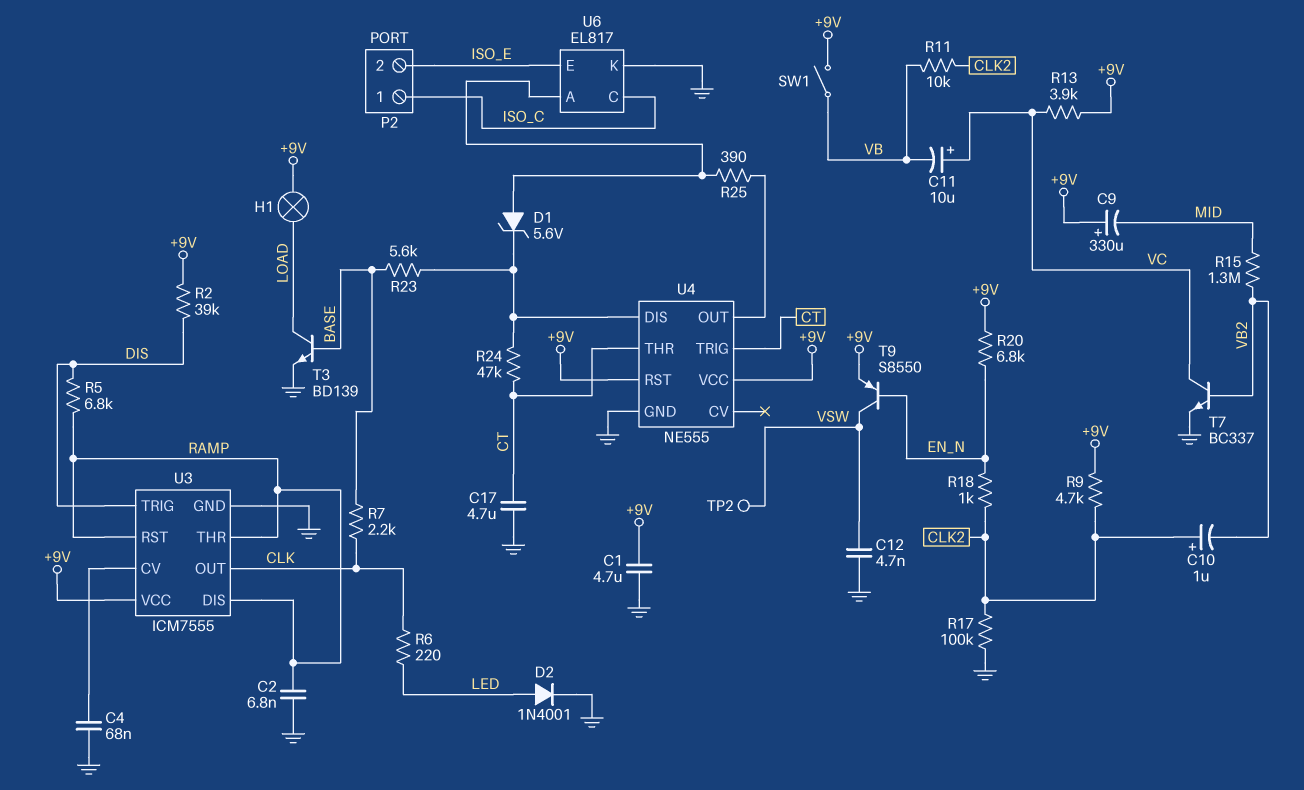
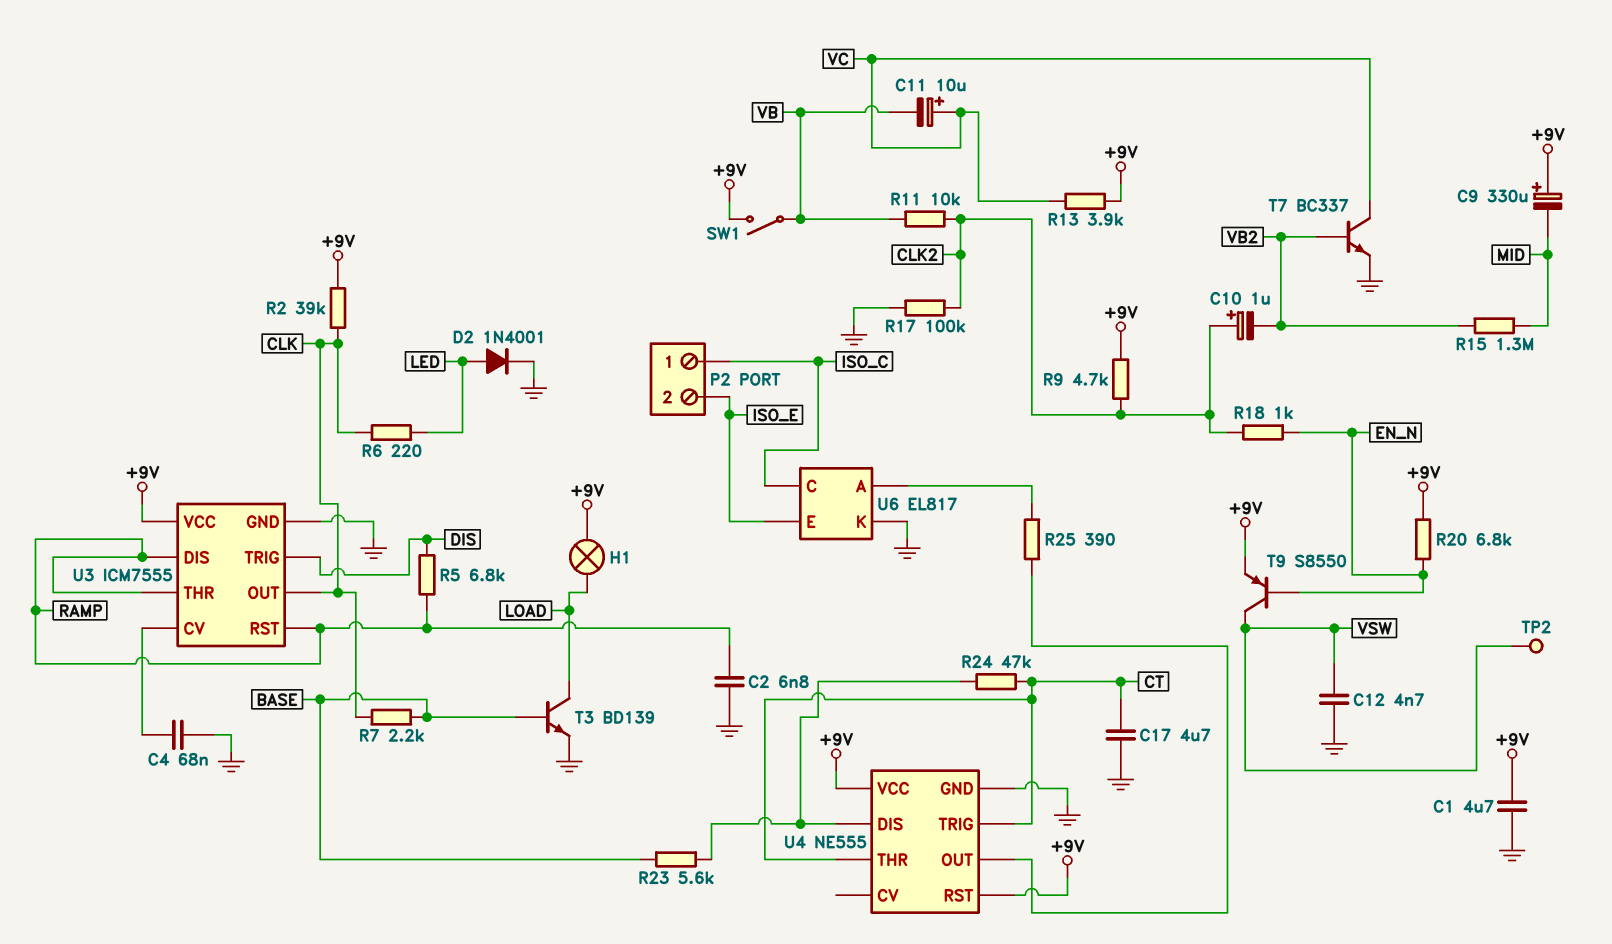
D1: zener 5.6V (A U6/A, K U4/DIS) -> none
R2: 39k (+9V, DIS) -> 39k (+9V, CLK)

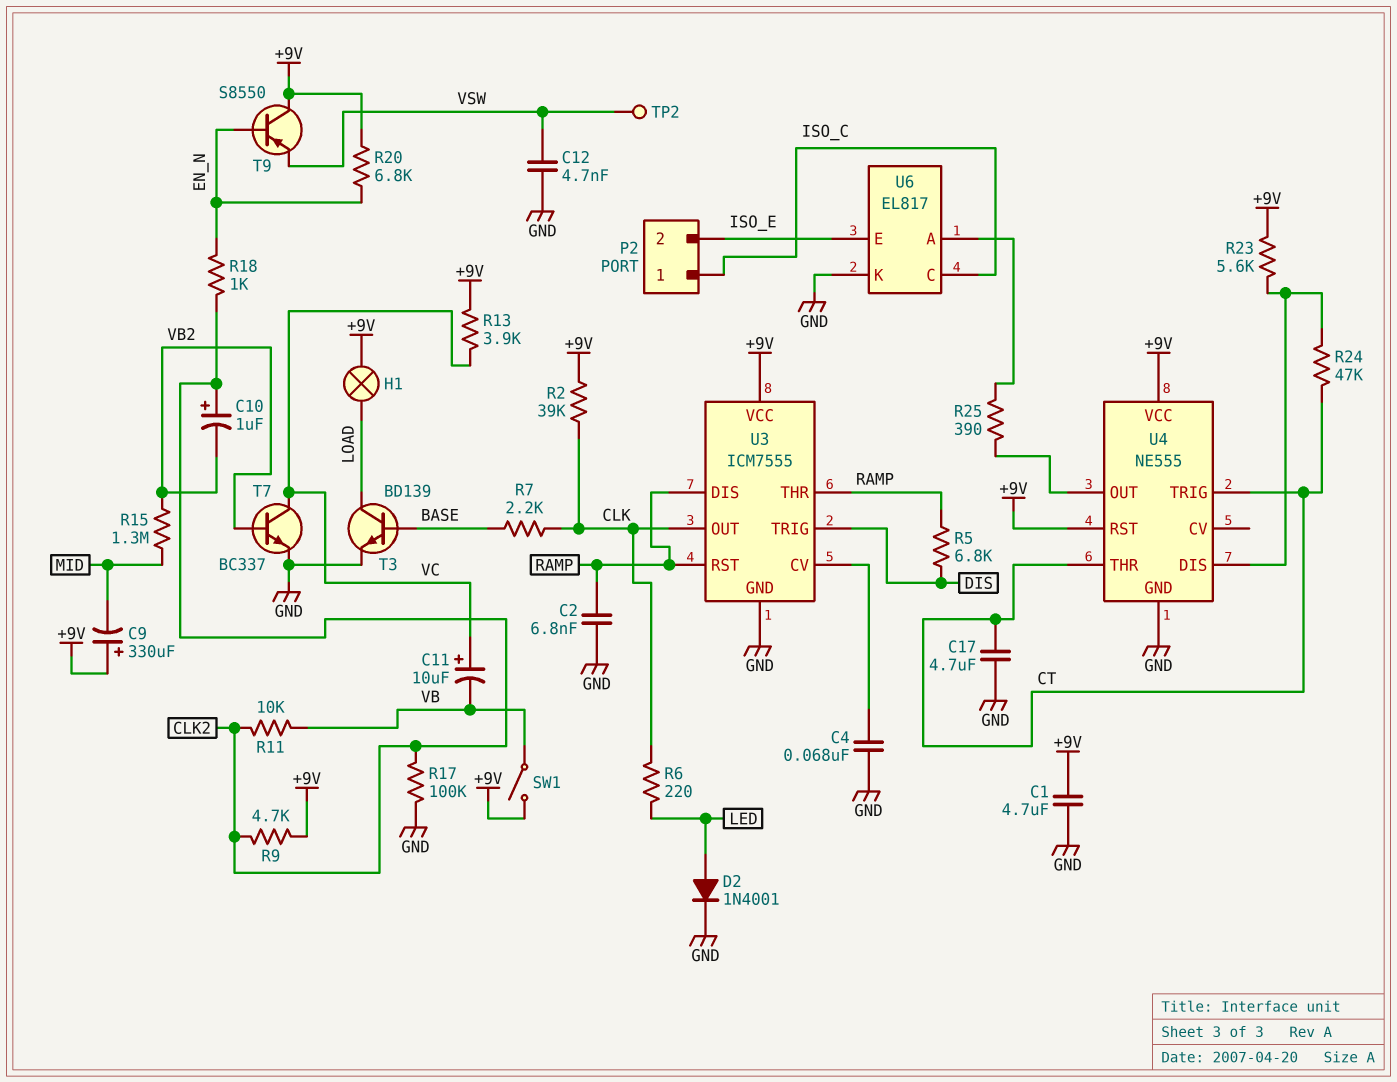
R23: 5.6k (BASE, U4/DIS) -> 5.6k (+9V, U4/DIS)
T9: PNP S8550 (B EN_N, C VSW, E +9V) -> PNP S8550 (B EN_N, C +9V, E VSW)

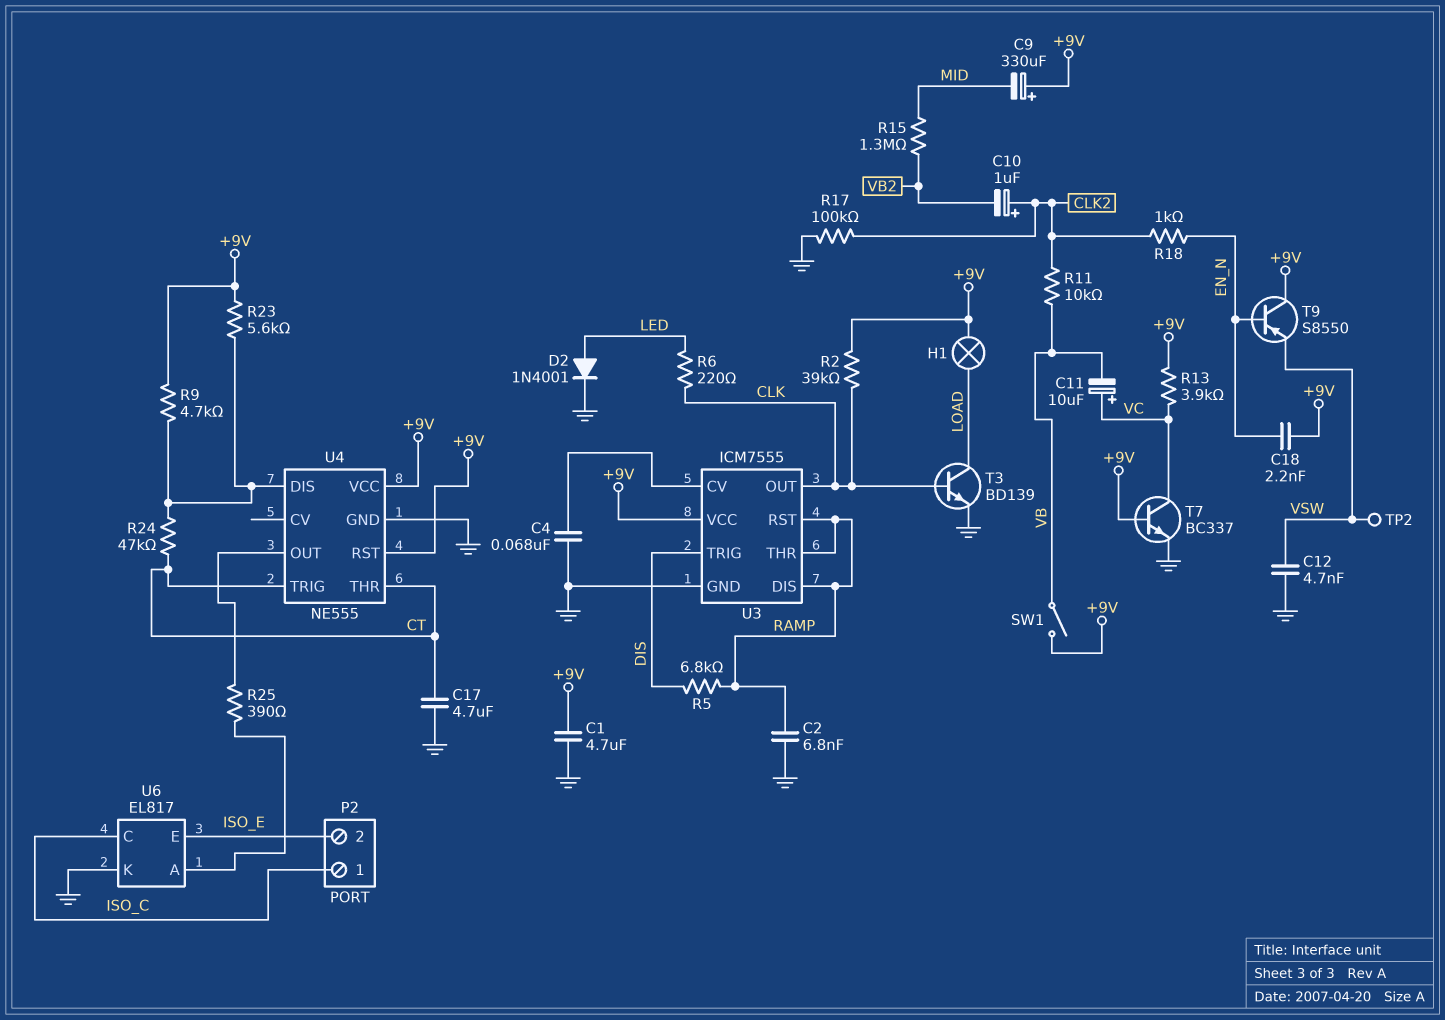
C18: none -> 2.2nF (+9V, EN_N)
R7: 2.2k (BASE, CLK) -> none
R9: 4.7k (+9V, CLK2) -> 4.7k (+9V, U4/DIS)
R20: 6.8k (+9V, EN_N) -> none
T3: NPN BD139 (B BASE, C LOAD, E GND) -> NPN BD139 (B CLK, C LOAD, E GND)
T7: NPN BC337 (B VB2, C VC, E GND) -> NPN BC337 (B +9V, C VC, E GND)

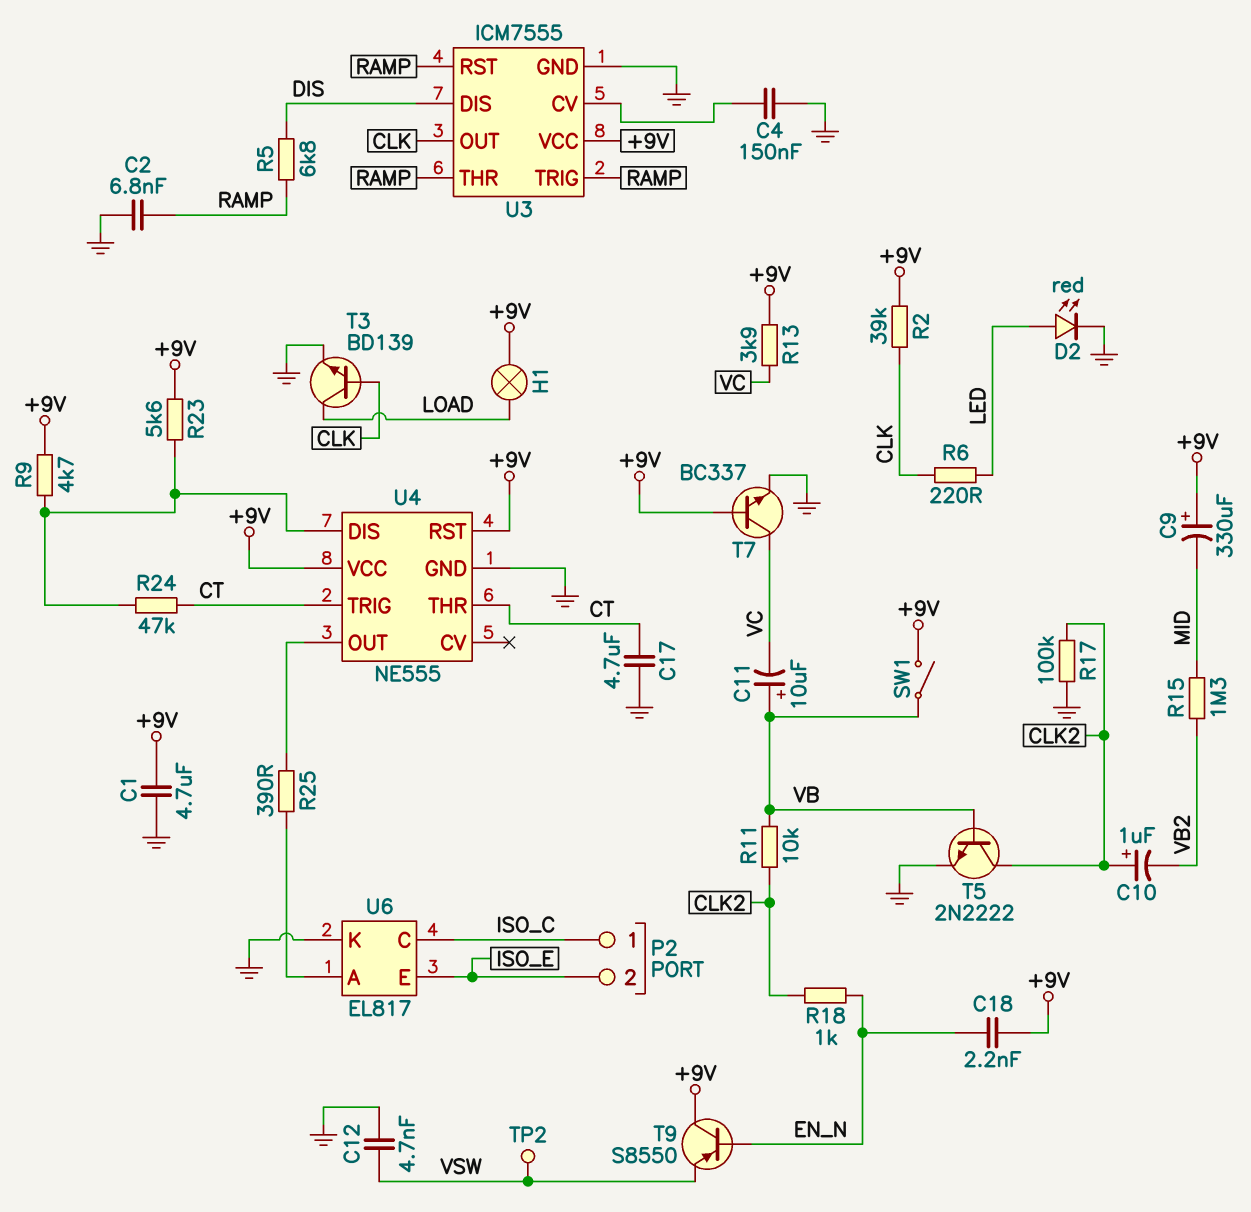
C4: 68nF (GND, U3/CV) -> 150nF (GND, U3/CV)
C11: 10uF (plus VC, minus VB) -> 10uF (plus VB, minus VC)
D2: diode 1N4001 (A LED, K GND) -> LED red (A LED, K GND)
T5: none -> NPN 2N2222 (B VB, C CLK2, E GND)
U3 pin DIS: RAMP -> DIS
U3 pin TRIG: DIS -> RAMP

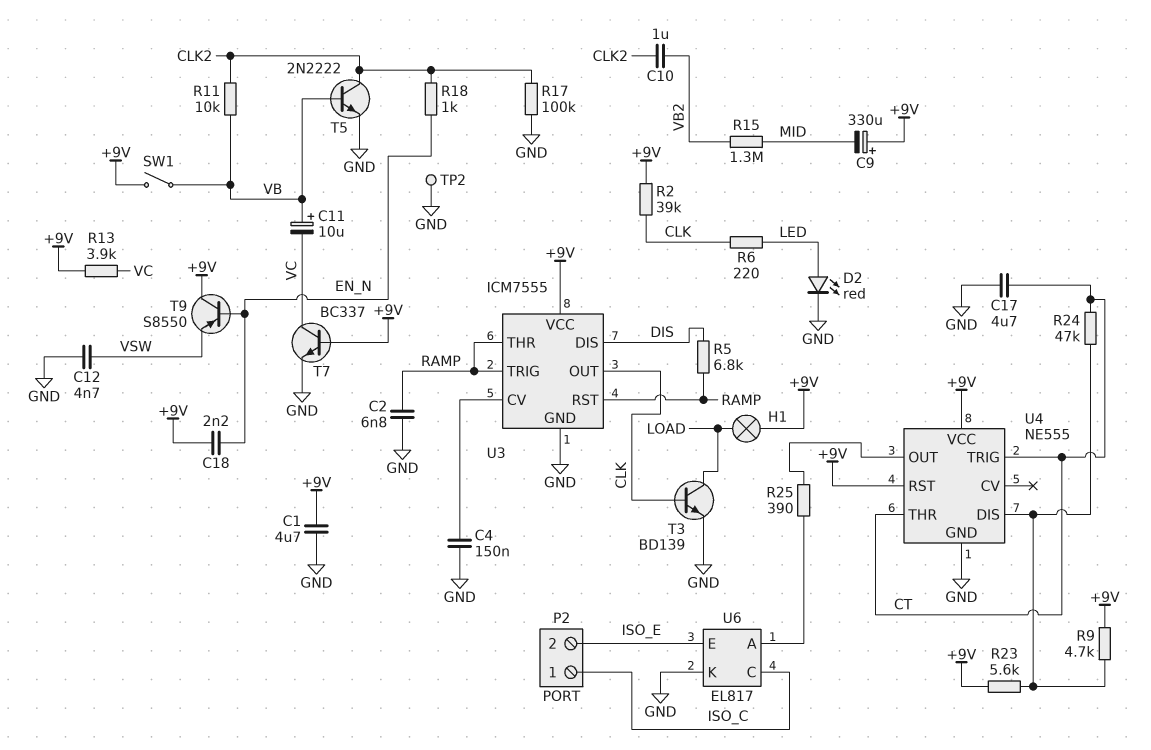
C10: 1uF (plus CLK2, minus VB2) -> 1uF (CLK2, VB2)
TP2: test point (VSW) -> test point (GND)

